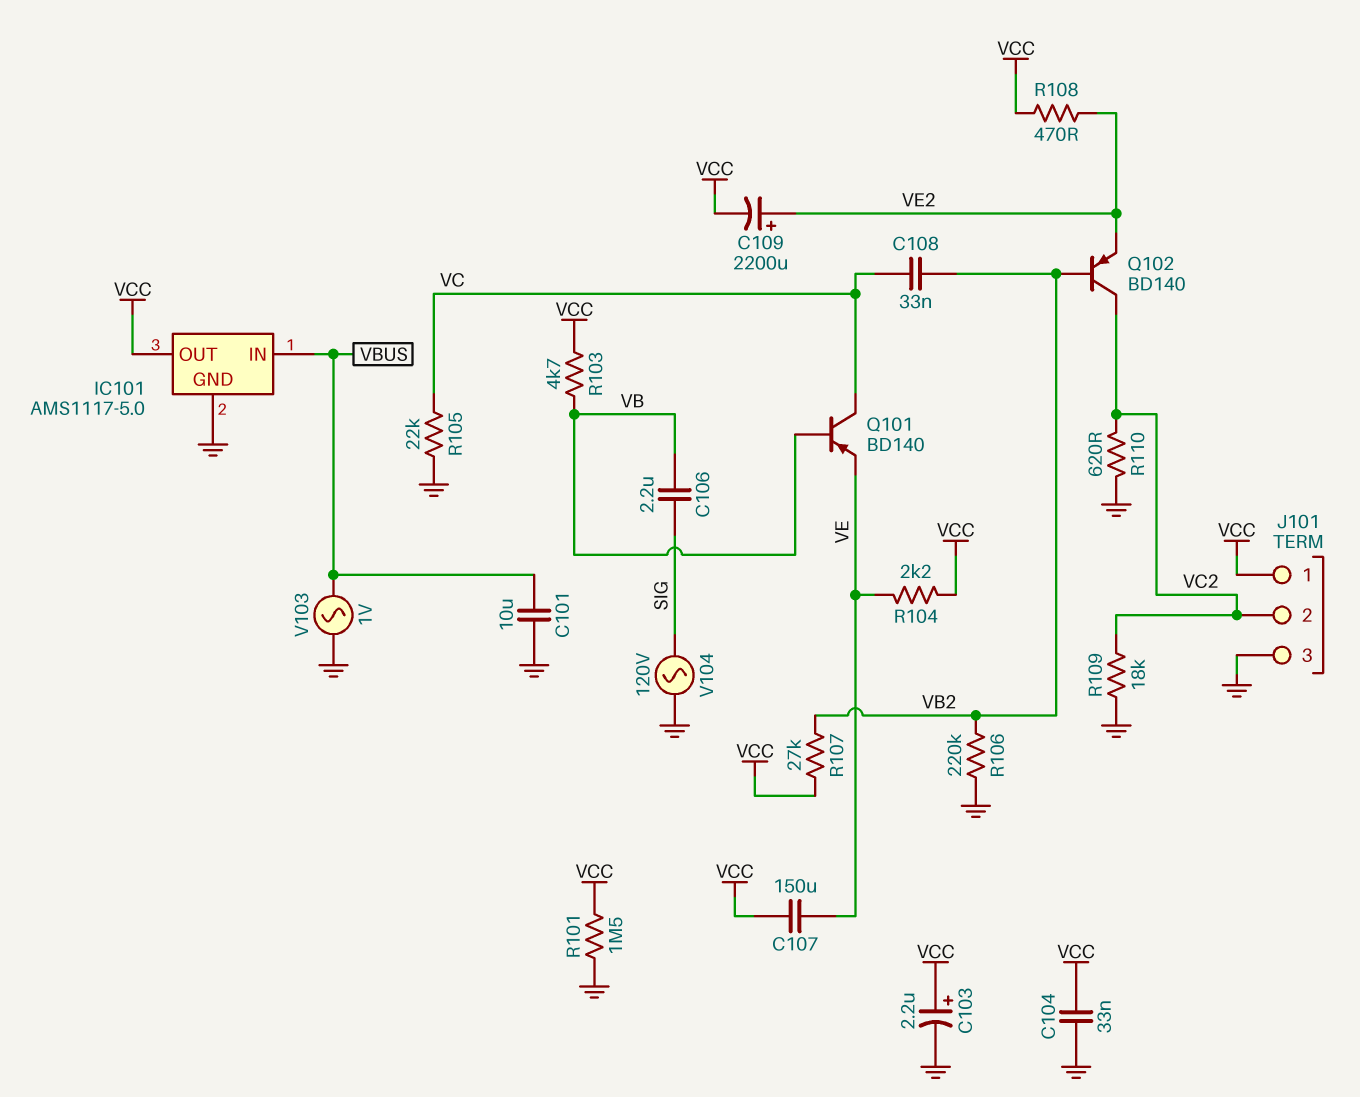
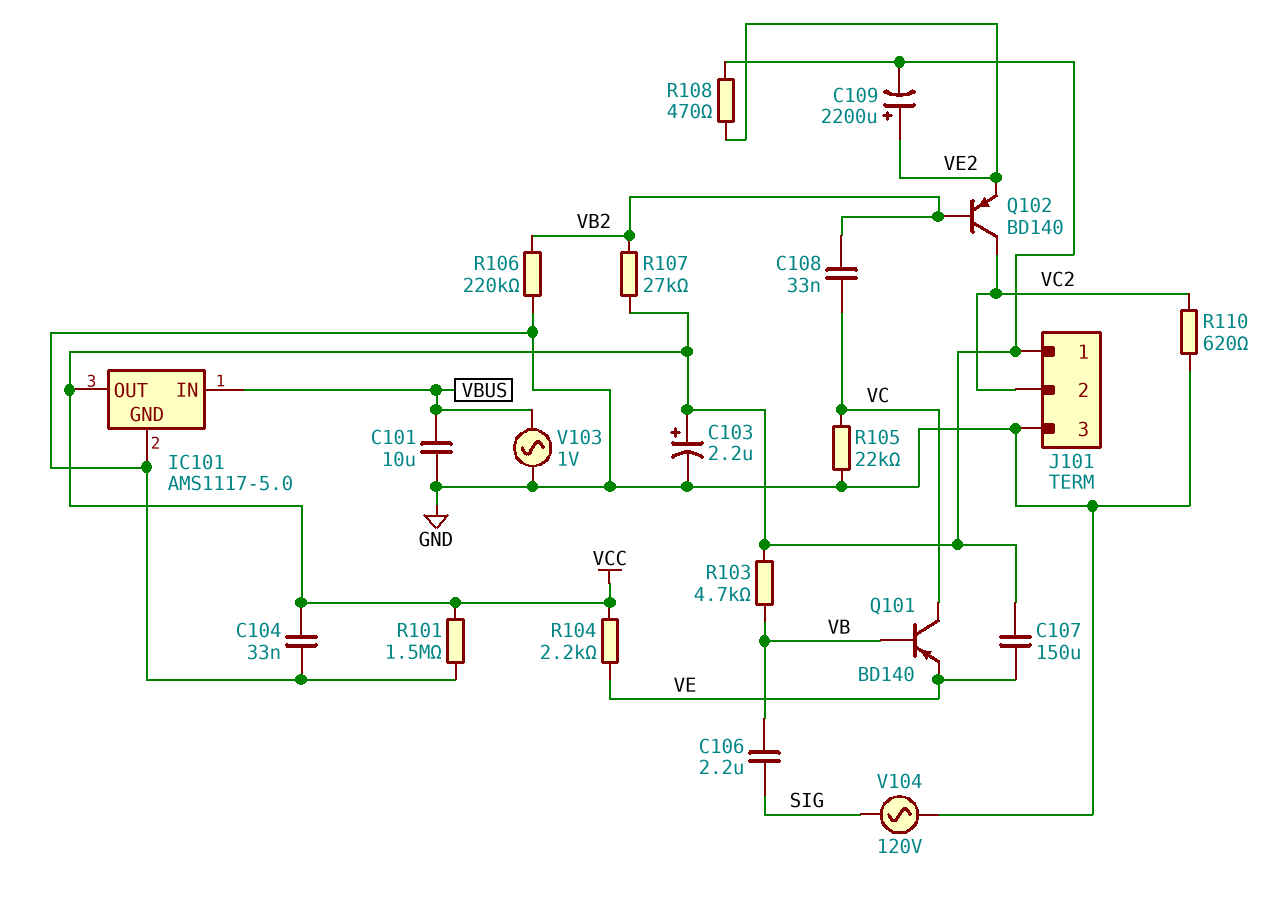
R109: 18k (GND, VC2) -> none

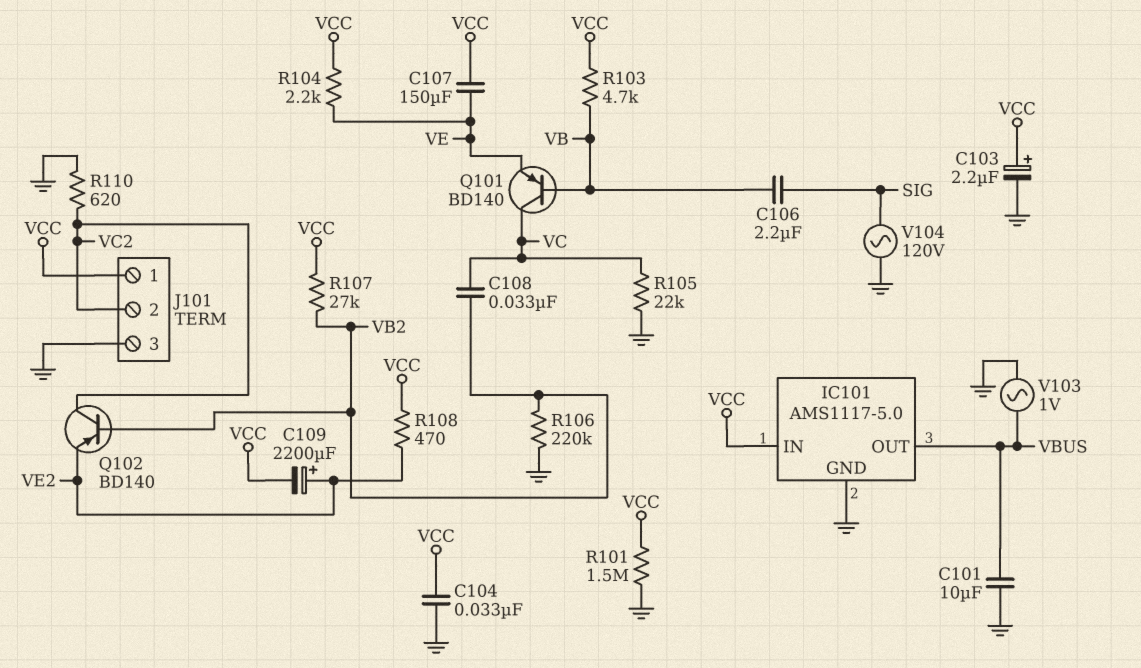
IC101 pin IN: VBUS -> VCC
IC101 pin OUT: VCC -> VBUS

